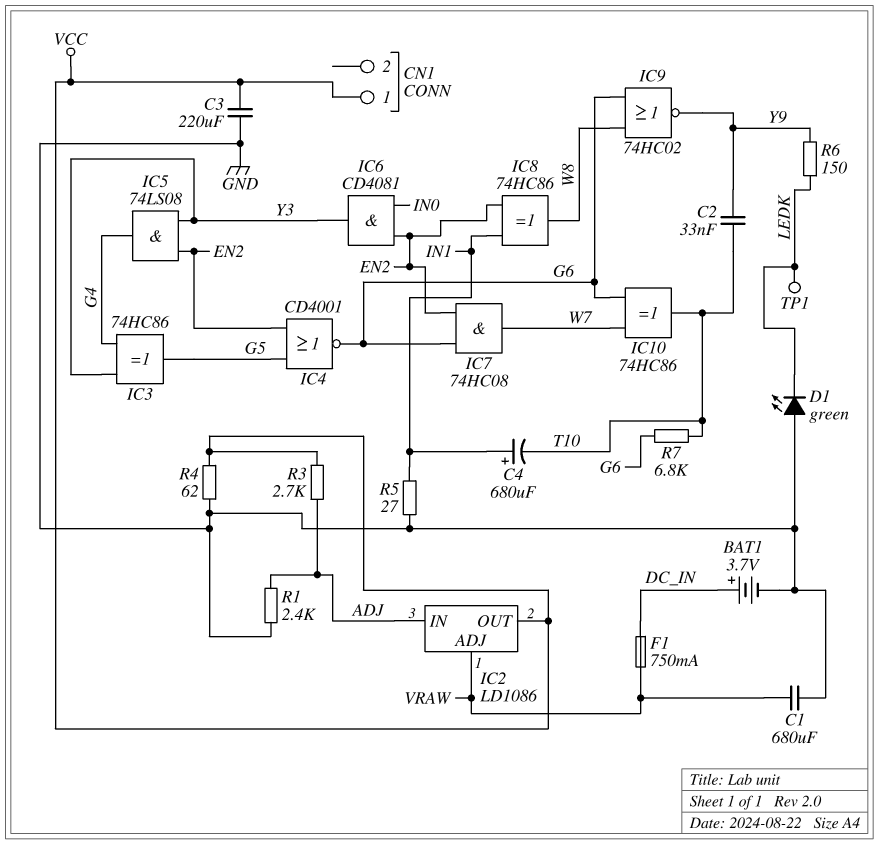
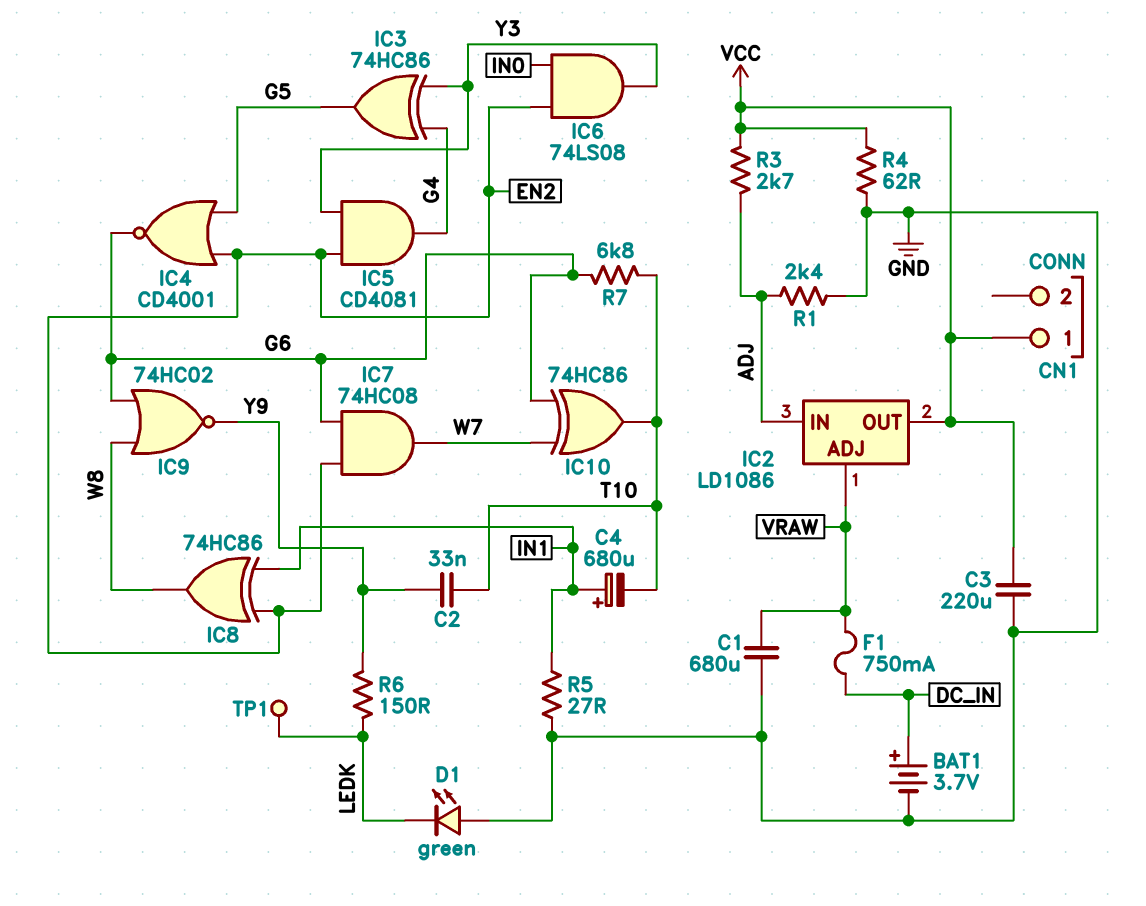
IC5: AND 74LS08 (in EN2, in Y3, out G4) -> AND CD4081 (in EN2, in Y3, out G4)
IC6: AND CD4081 (in EN2, in IN0, out Y3) -> AND 74LS08 (in EN2, in IN0, out Y3)

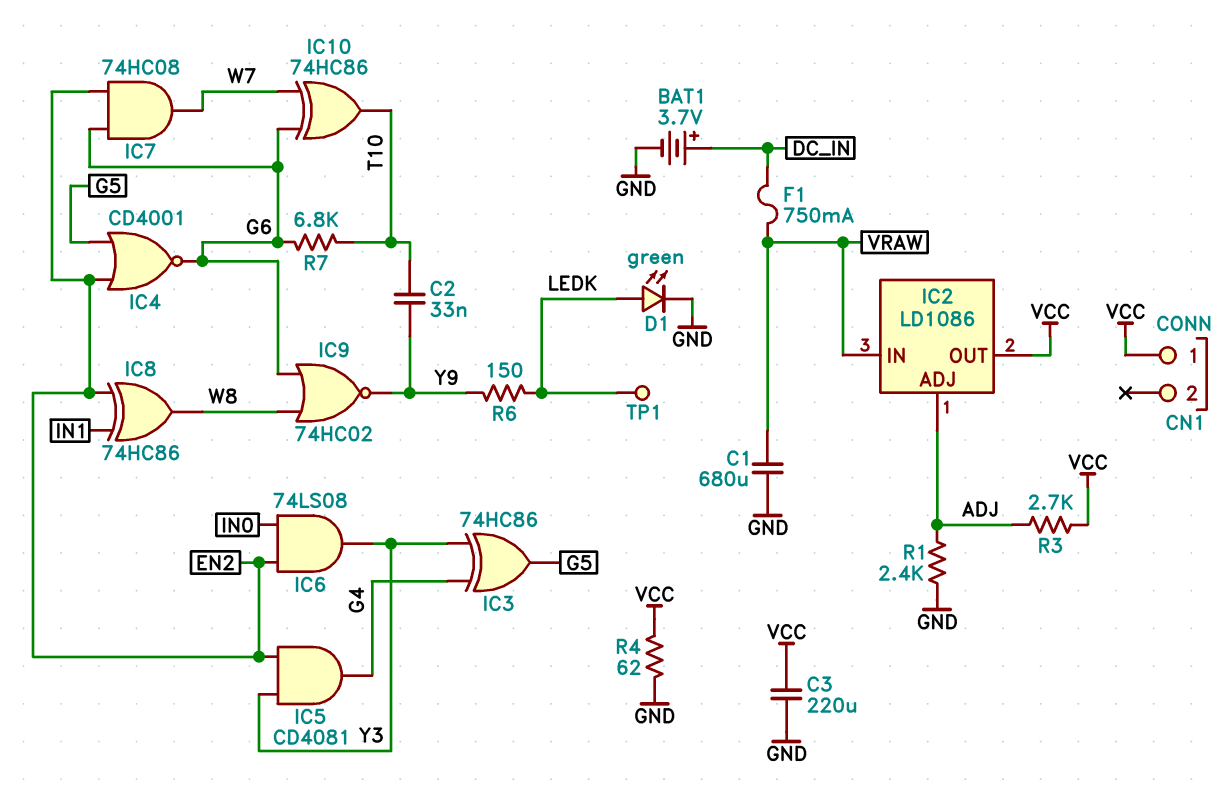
C4: 680uF (plus IN1, minus T10) -> none
D1: LED green (A GND, K LEDK) -> LED green (A LEDK, K GND)
IC2 pin ADJ: VRAW -> ADJ
IC2 pin IN: ADJ -> VRAW
R5: 27 (GND, IN1) -> none

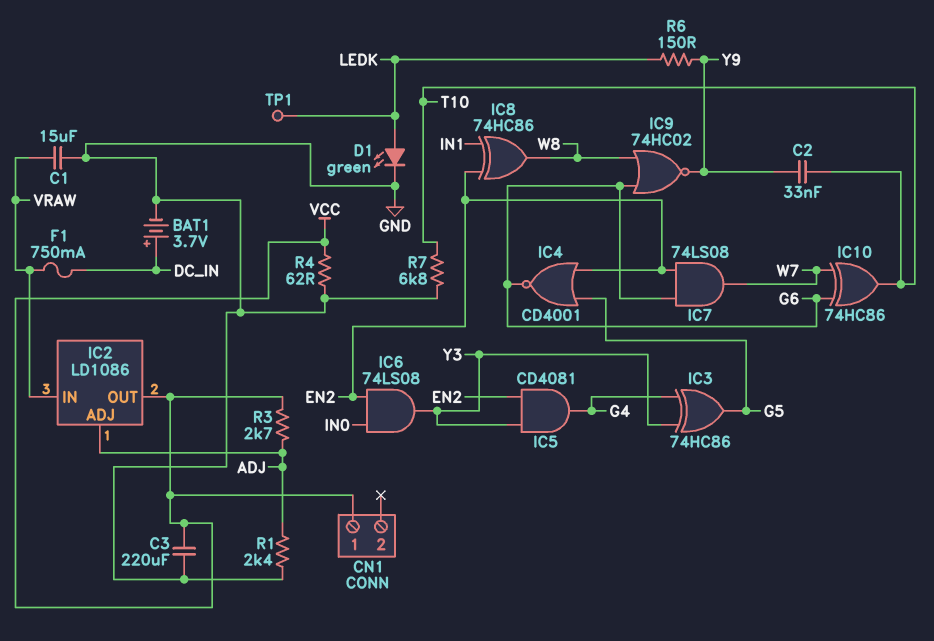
C1: 680uF (GND, VRAW) -> 15uF (GND, VRAW)
IC7: AND 74HC08 (in EN2, in G6, out W7) -> AND 74LS08 (in EN2, in G6, out W7)
R7: 6.8k (G6, T10) -> 6.8k (GND, T10)

